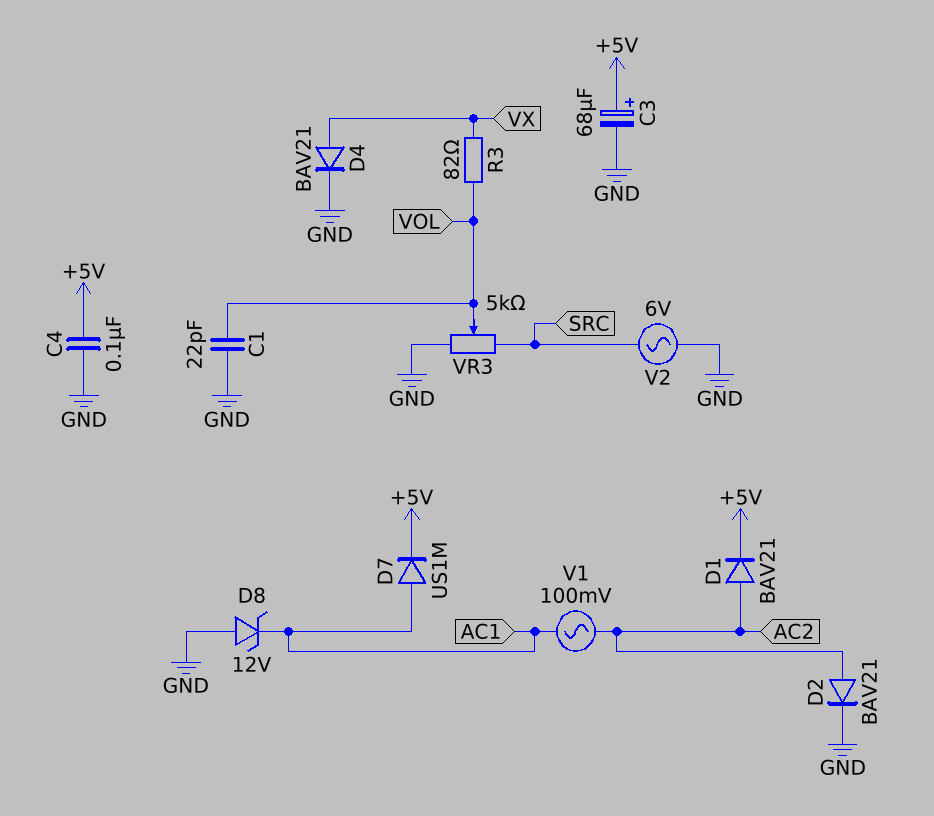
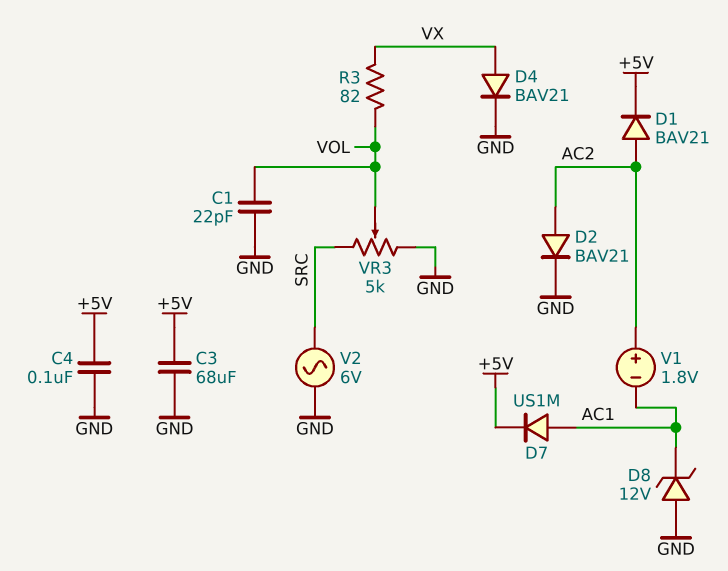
C3: 68uF (plus +5V, minus GND) -> 68uF (+5V, GND)
V1: AC 100mV (AC1, AC2) -> 1.8V (plus AC2, minus AC1)

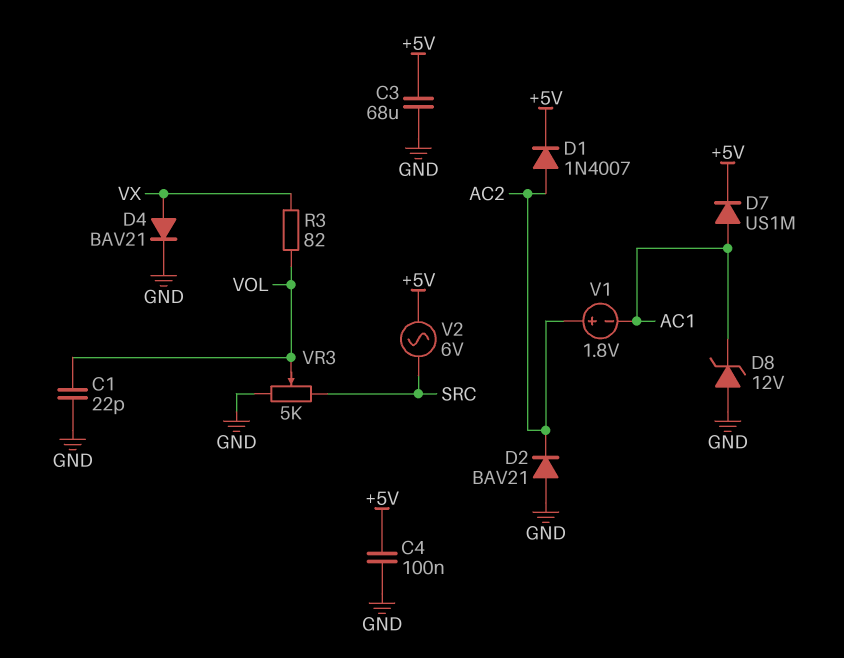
D1: diode BAV21 (A AC2, K +5V) -> diode 1N4007 (A AC2, K +5V)
D2: diode BAV21 (A AC2, K GND) -> diode BAV21 (A GND, K AC2)
V2: AC 6V (GND, SRC) -> AC 6V (+5V, SRC)

